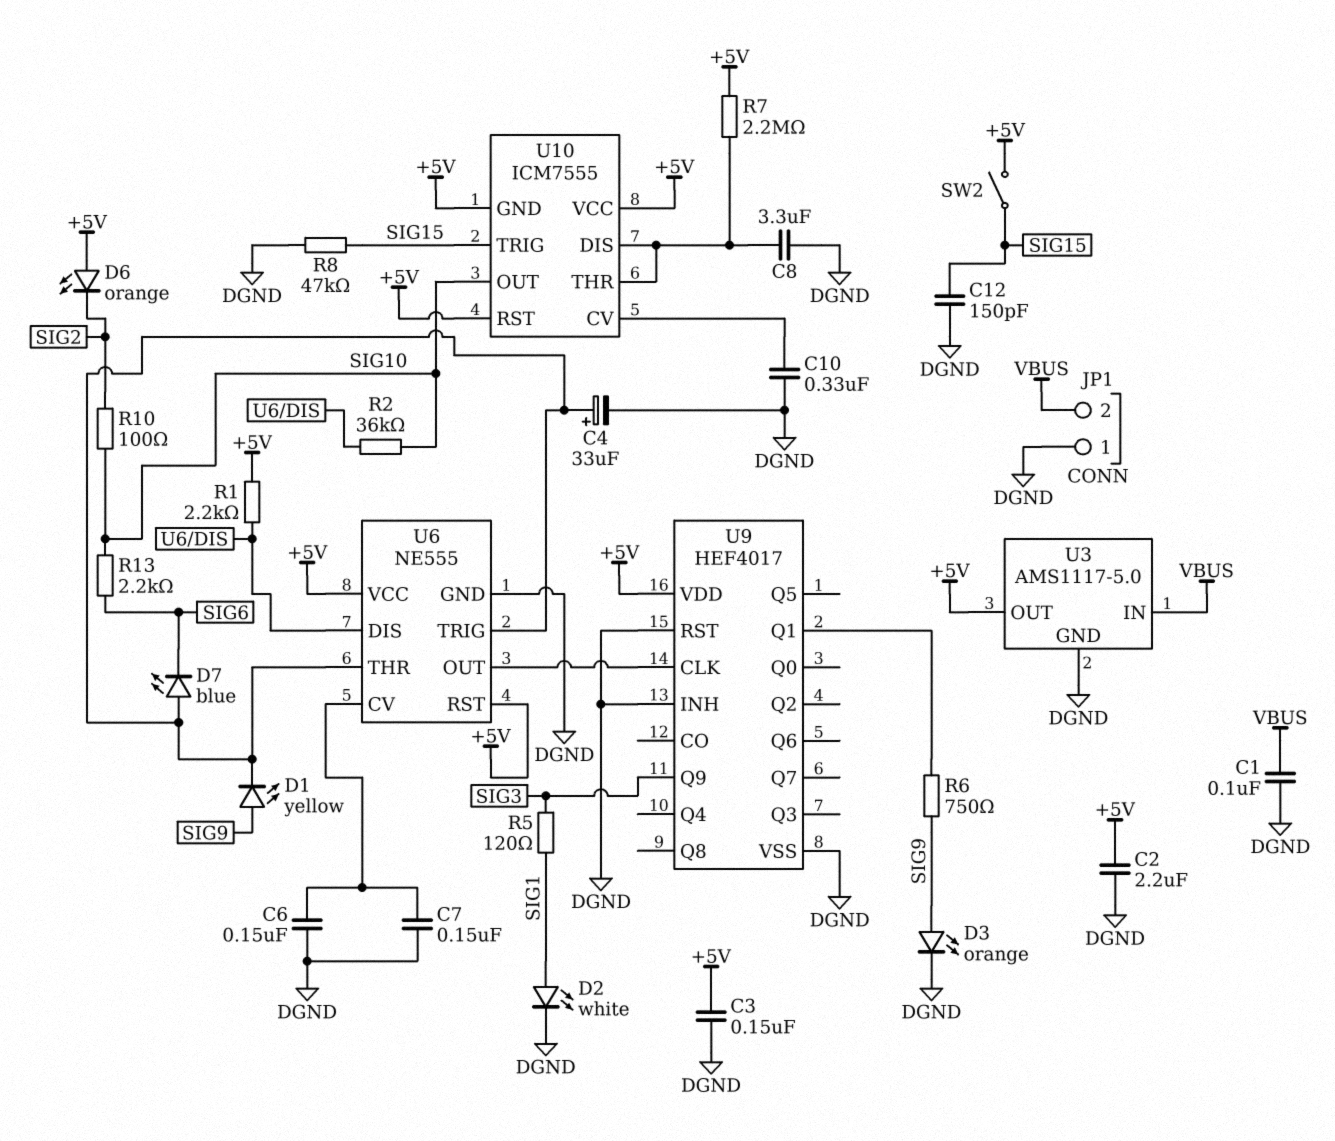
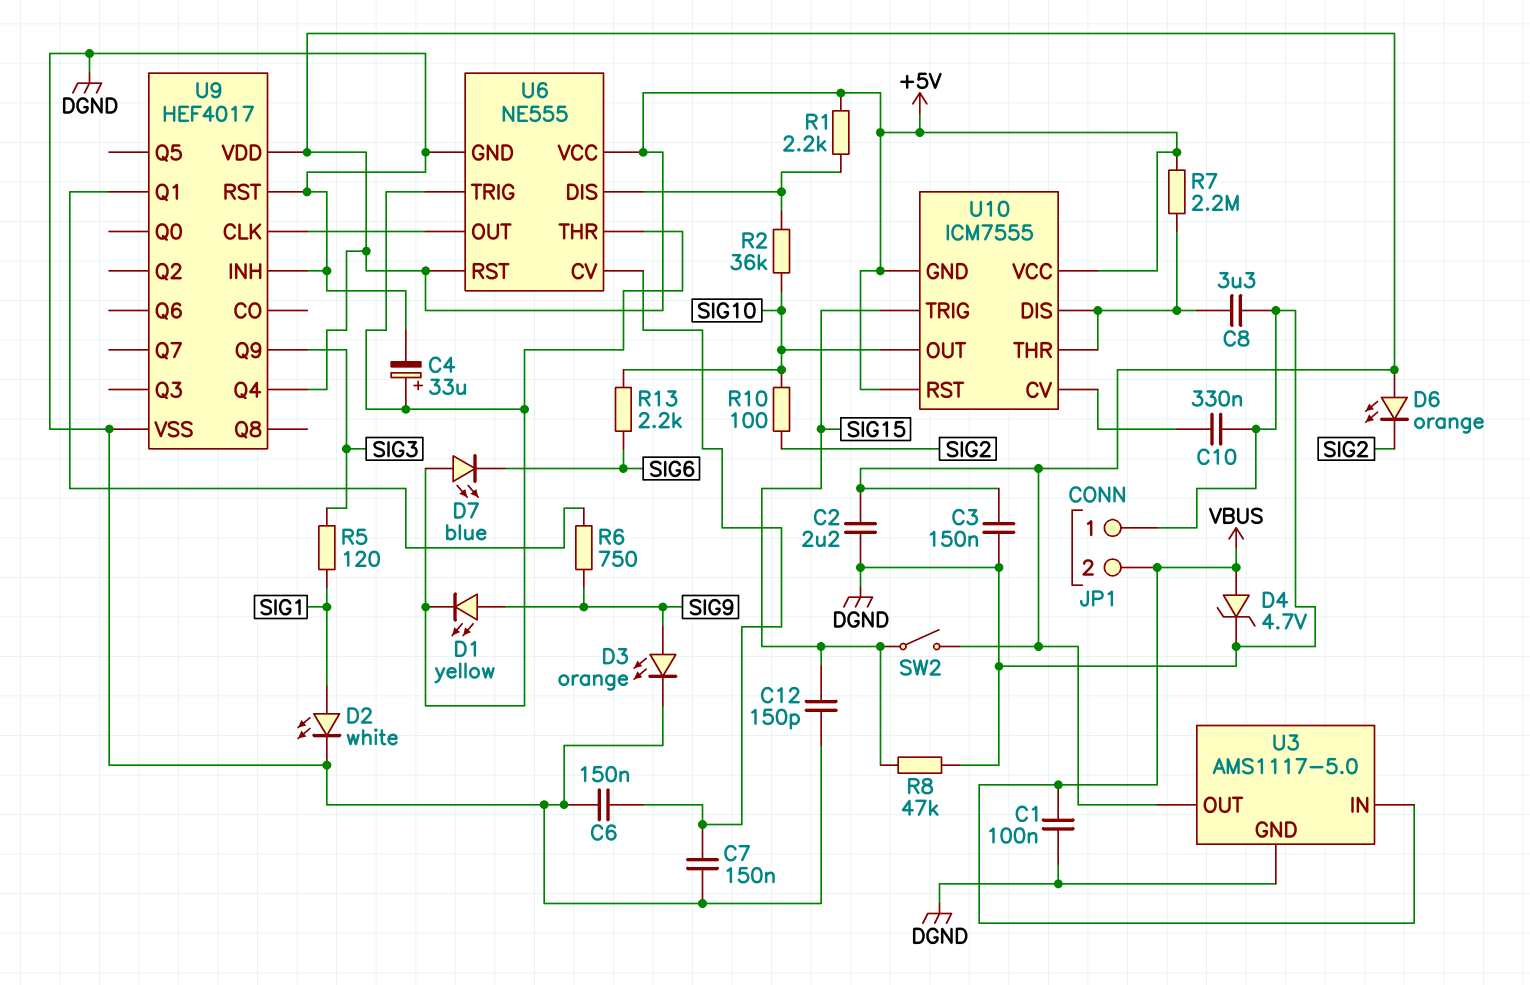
D4: none -> zener 4.7V (A VBUS, K DGND)
U9 pin Q4: none -> +5V

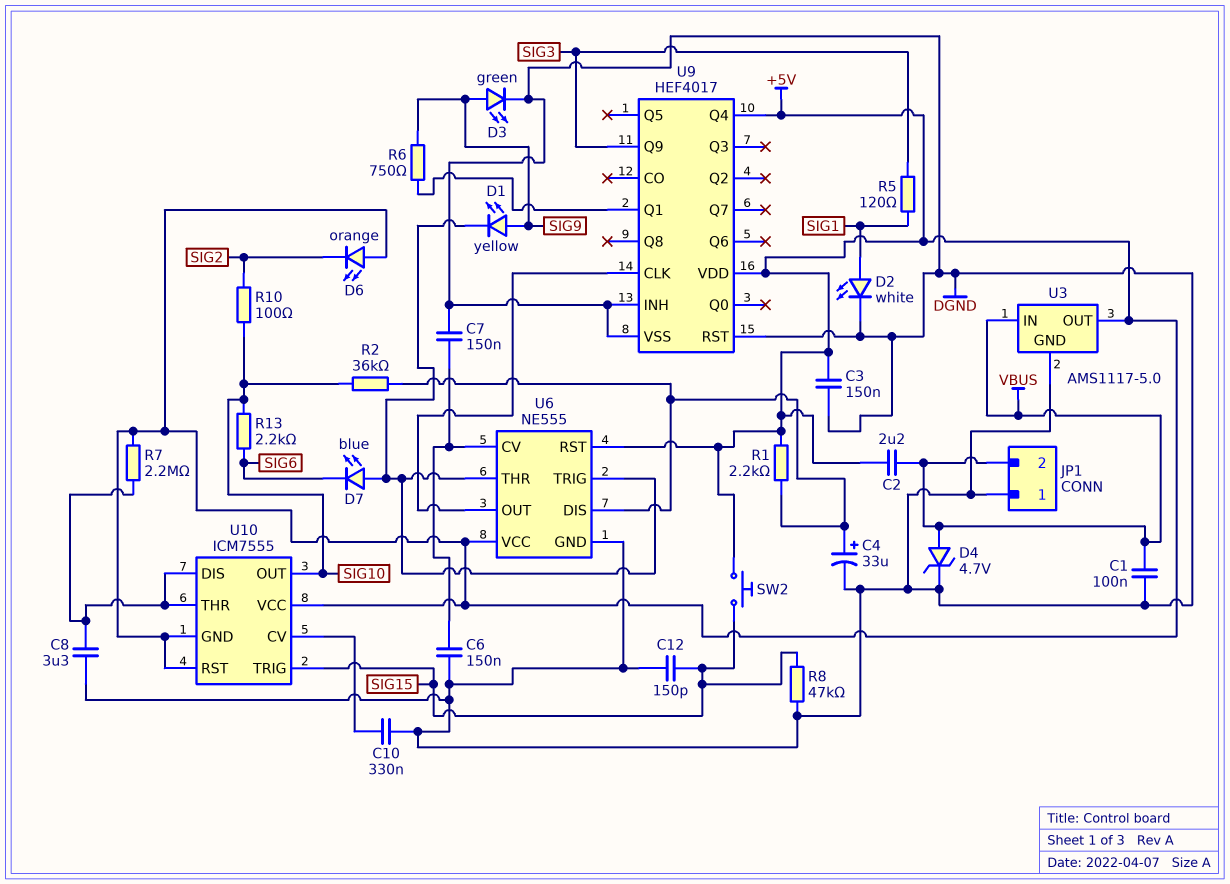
C2: 2.2uF (+5V, DGND) -> 2.2uF (+5V, VBUS)
C4: 33uF (plus U6/THR, minus DGND) -> 33uF (plus U6/DIS, minus DGND)
D3: LED orange (A SIG9, K DGND) -> LED green (A SIG9, K DGND)
SW2: switch (+5V, SIG15) -> button (+5V, SIG15)

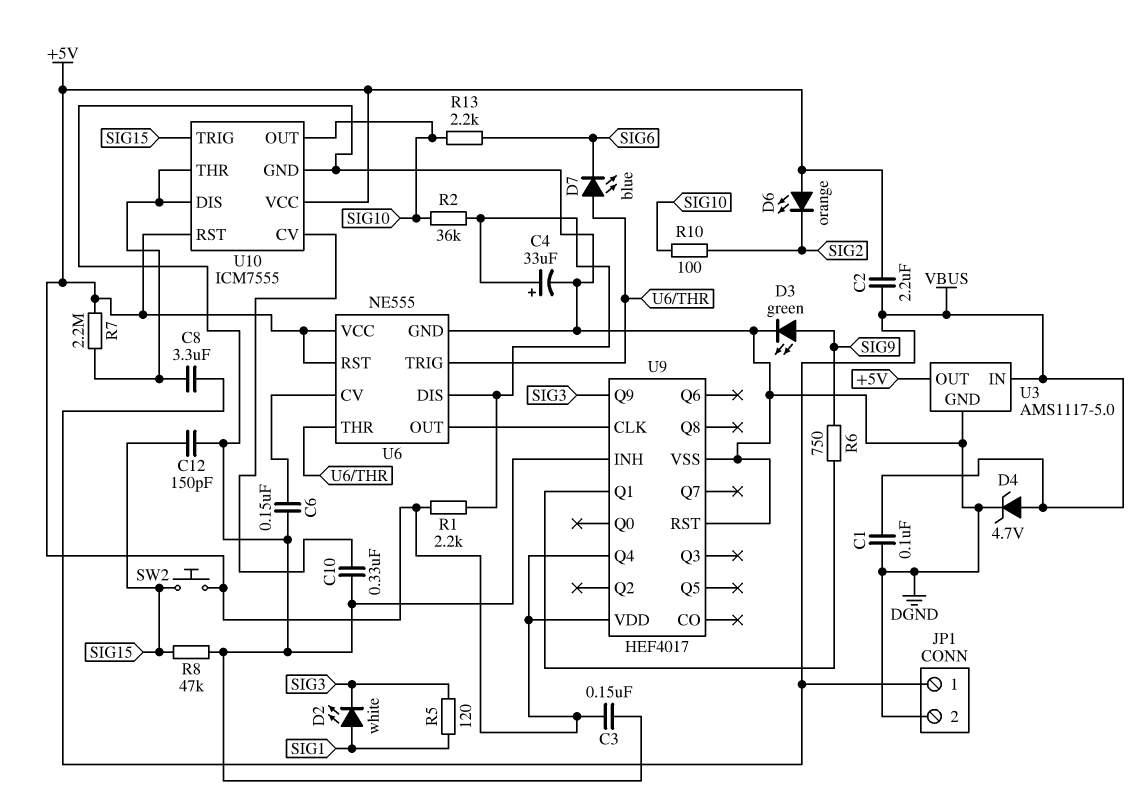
C7: 150nF (DGND, U6/CV) -> none
C8: 3.3uF (DGND, U10/DIS) -> 3.3uF (U10/DIS, VBUS)
D1: LED yellow (A SIG9, K U6/THR) -> none
D2: LED white (A SIG1, K DGND) -> LED white (A SIG1, K SIG3)
JP1 pin 1: DGND -> VBUS
JP1 pin 2: VBUS -> DGND
U10 pin GND: +5V -> DGND

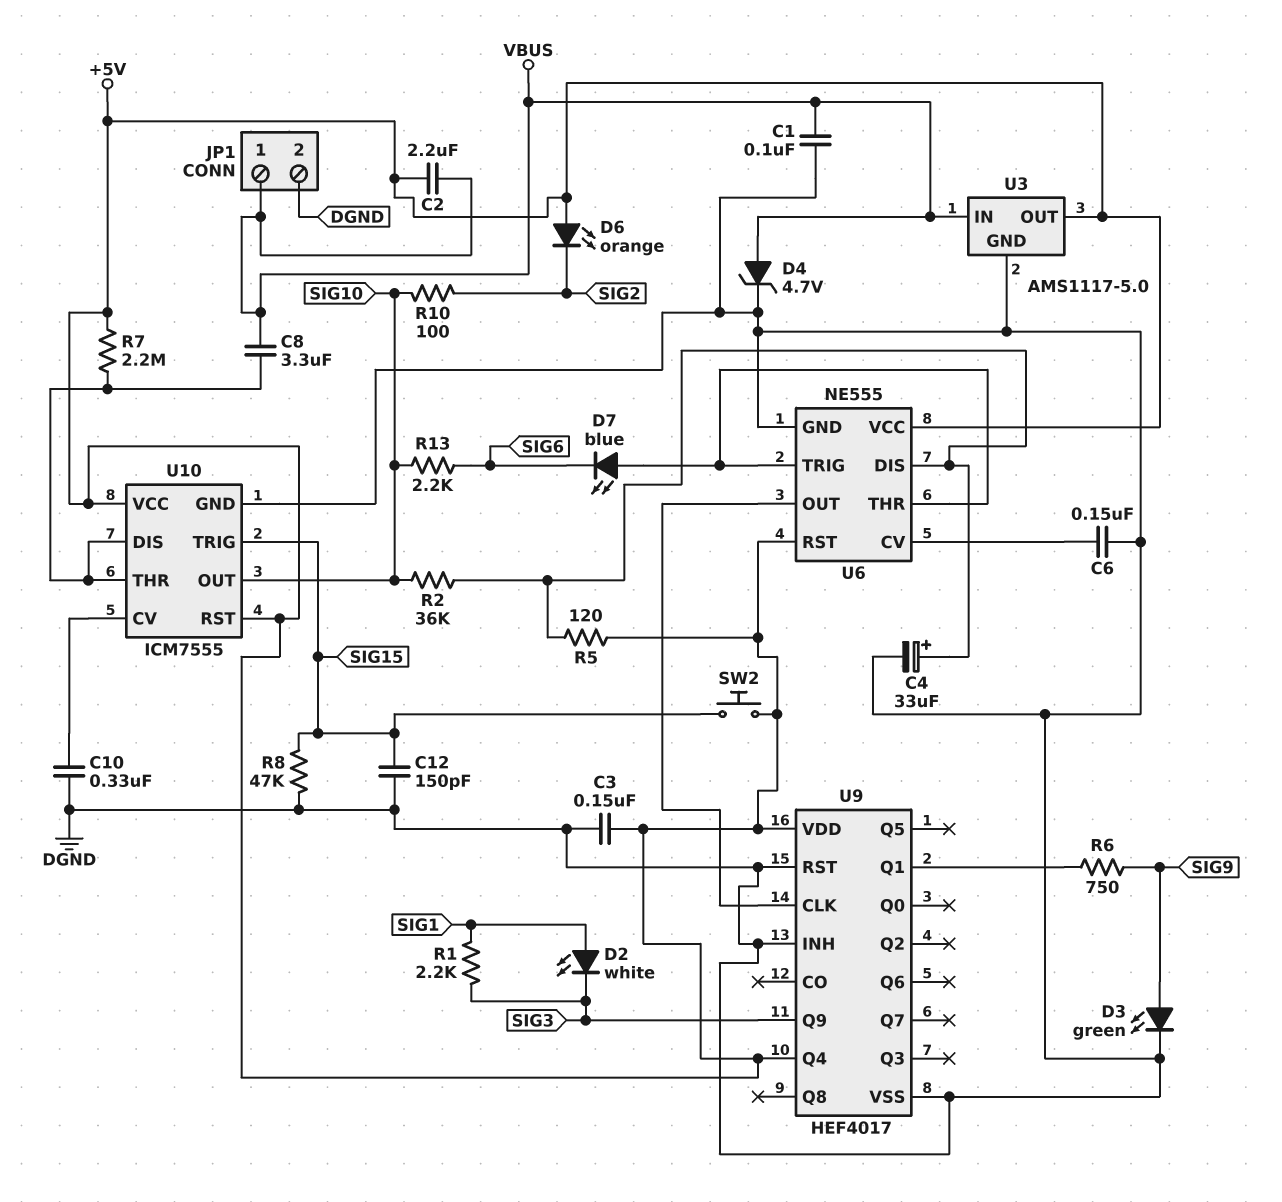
R1: 2.2k (+5V, U6/DIS) -> 2.2k (SIG1, SIG3)
R5: 120 (SIG1, SIG3) -> 120 (+5V, U6/DIS)

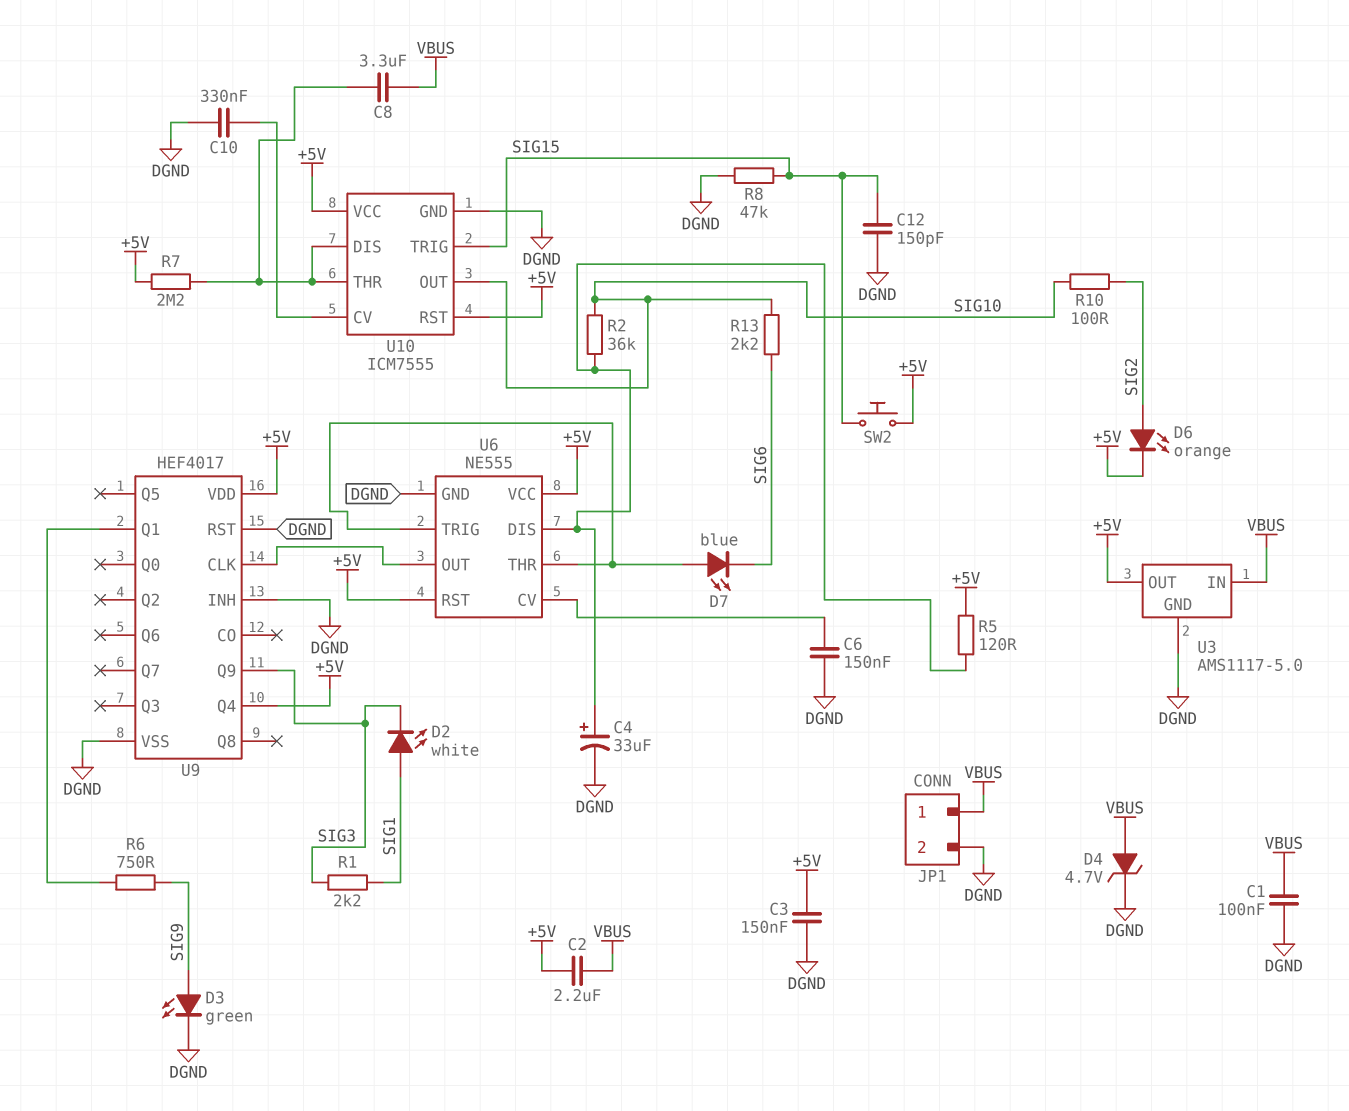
D6: LED orange (A +5V, K SIG2) -> LED orange (A SIG2, K +5V)

